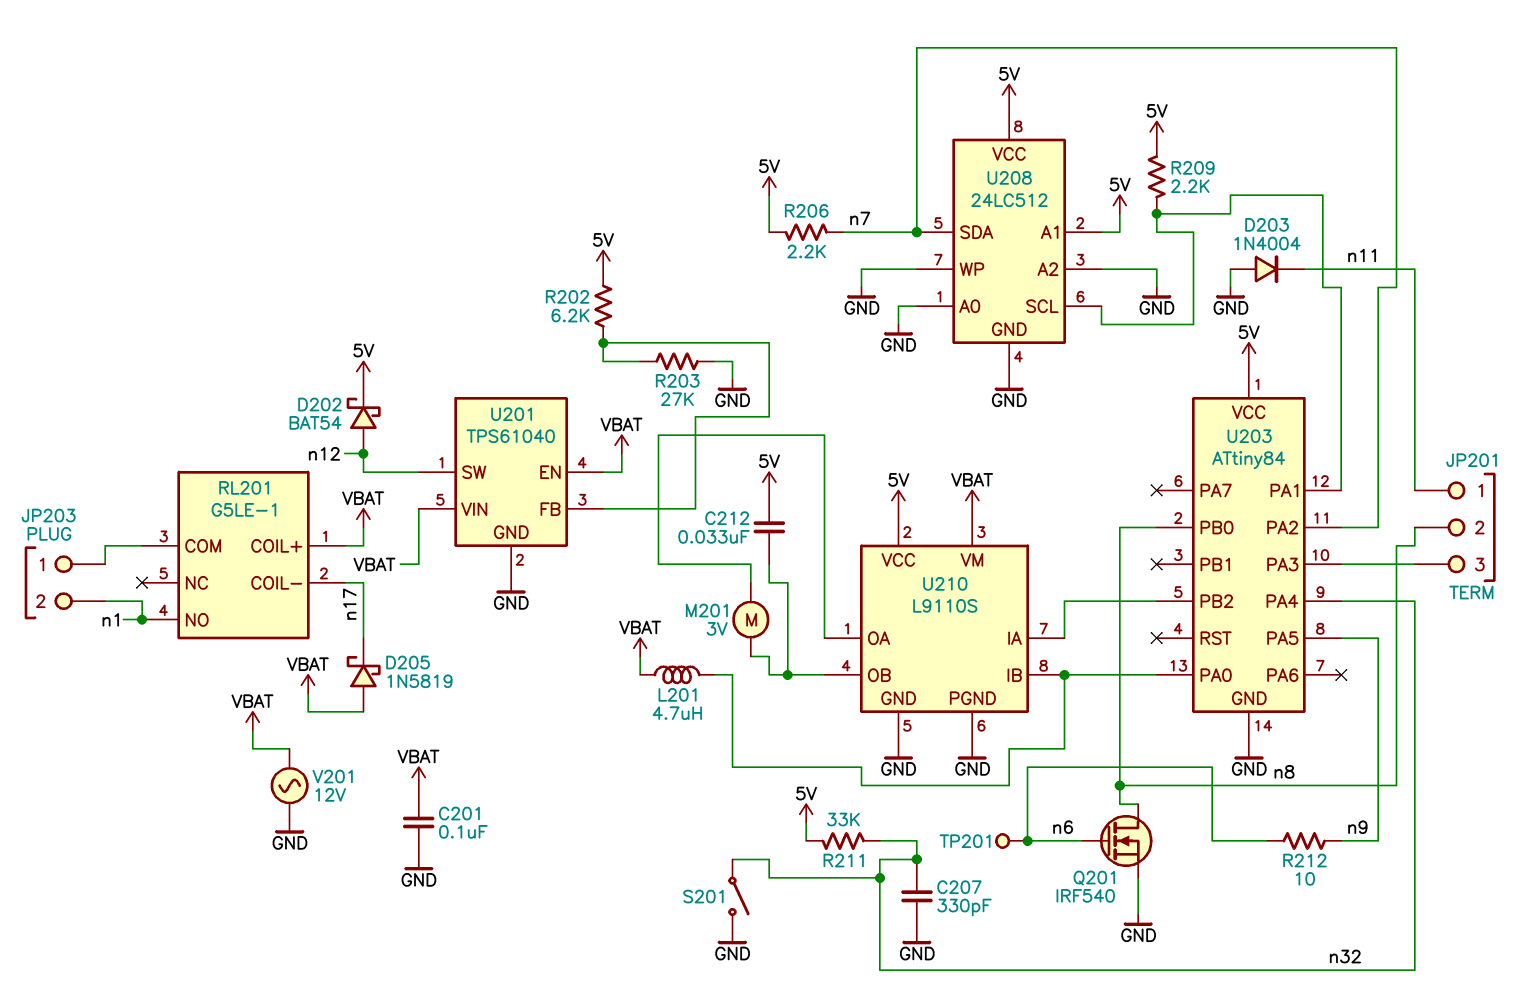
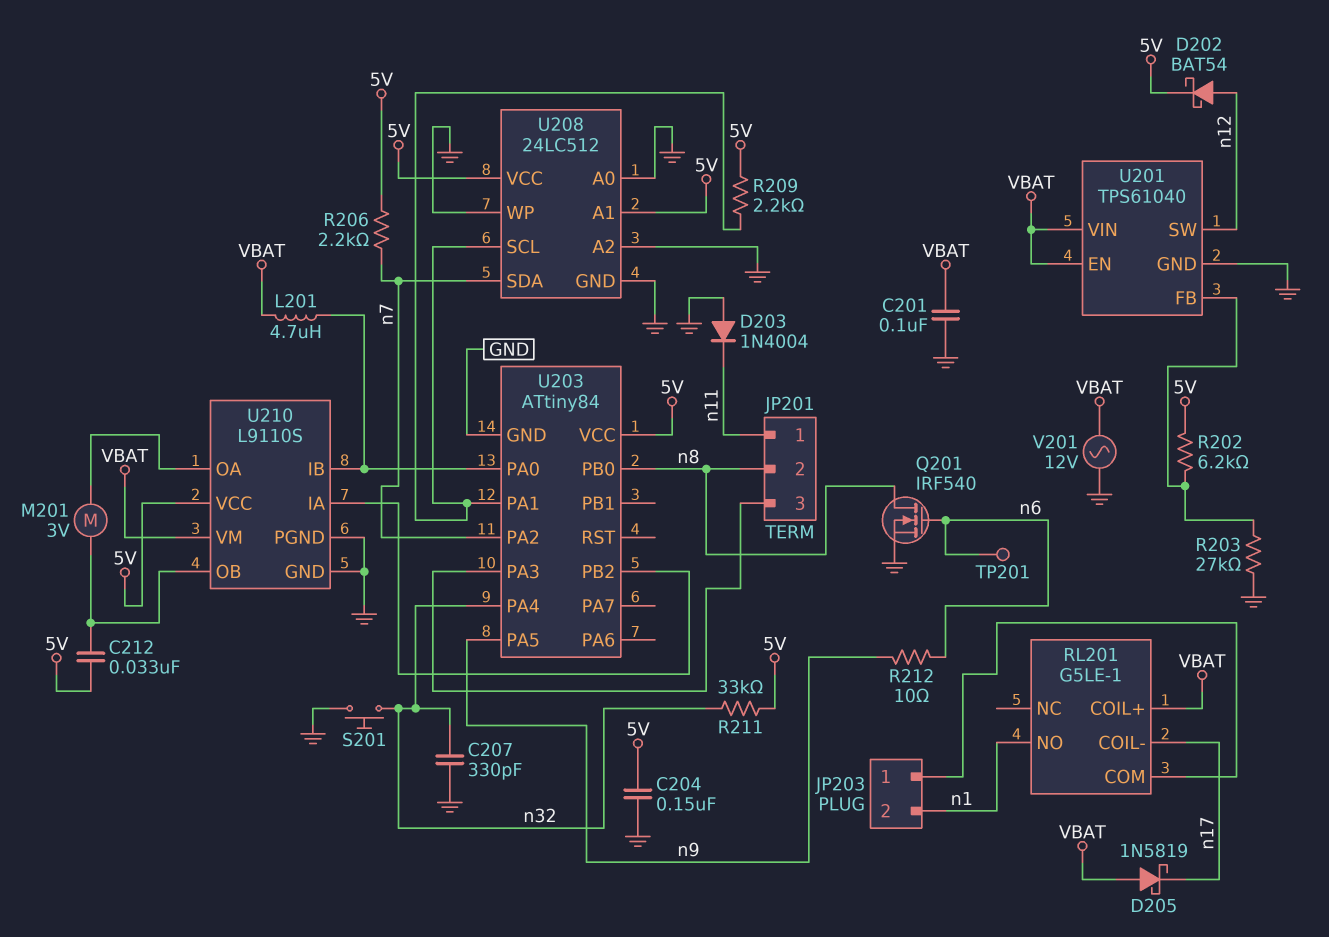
C204: none -> 150nF (5V, GND)
S201: switch (GND, n32) -> button (GND, n32)

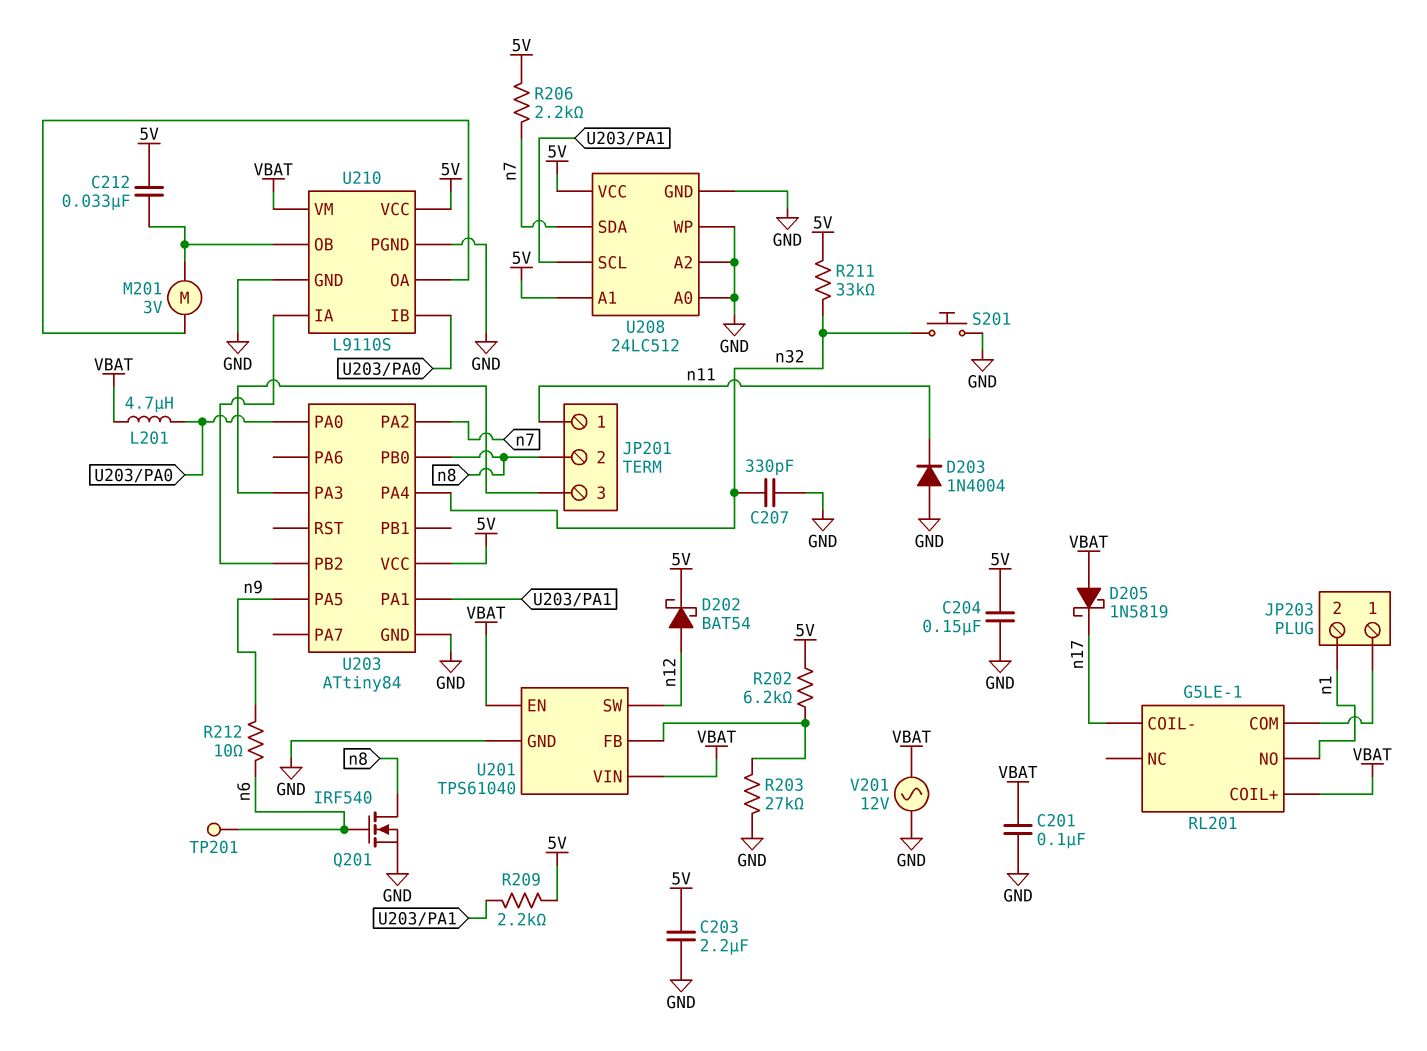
C203: none -> 2.2uF (5V, GND)

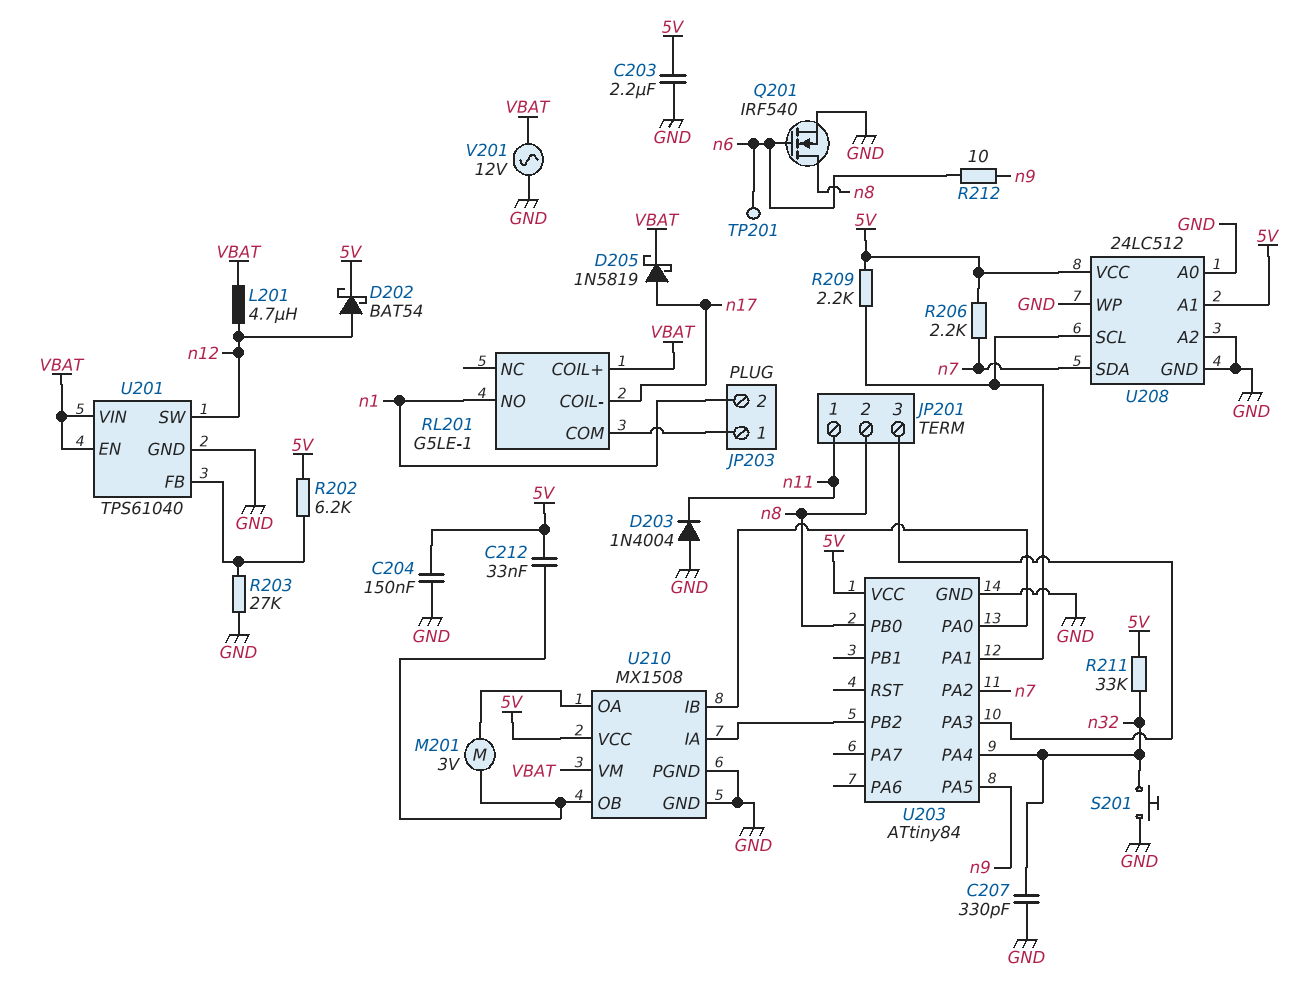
C201: 100nF (GND, VBAT) -> none
D205: schottky 1N5819 (A VBAT, K n17) -> schottky 1N5819 (A n17, K VBAT)
L201: 4.7uH (U203/PA0, VBAT) -> 4.7uH (VBAT, n12)
U210: L9110S -> MX1508

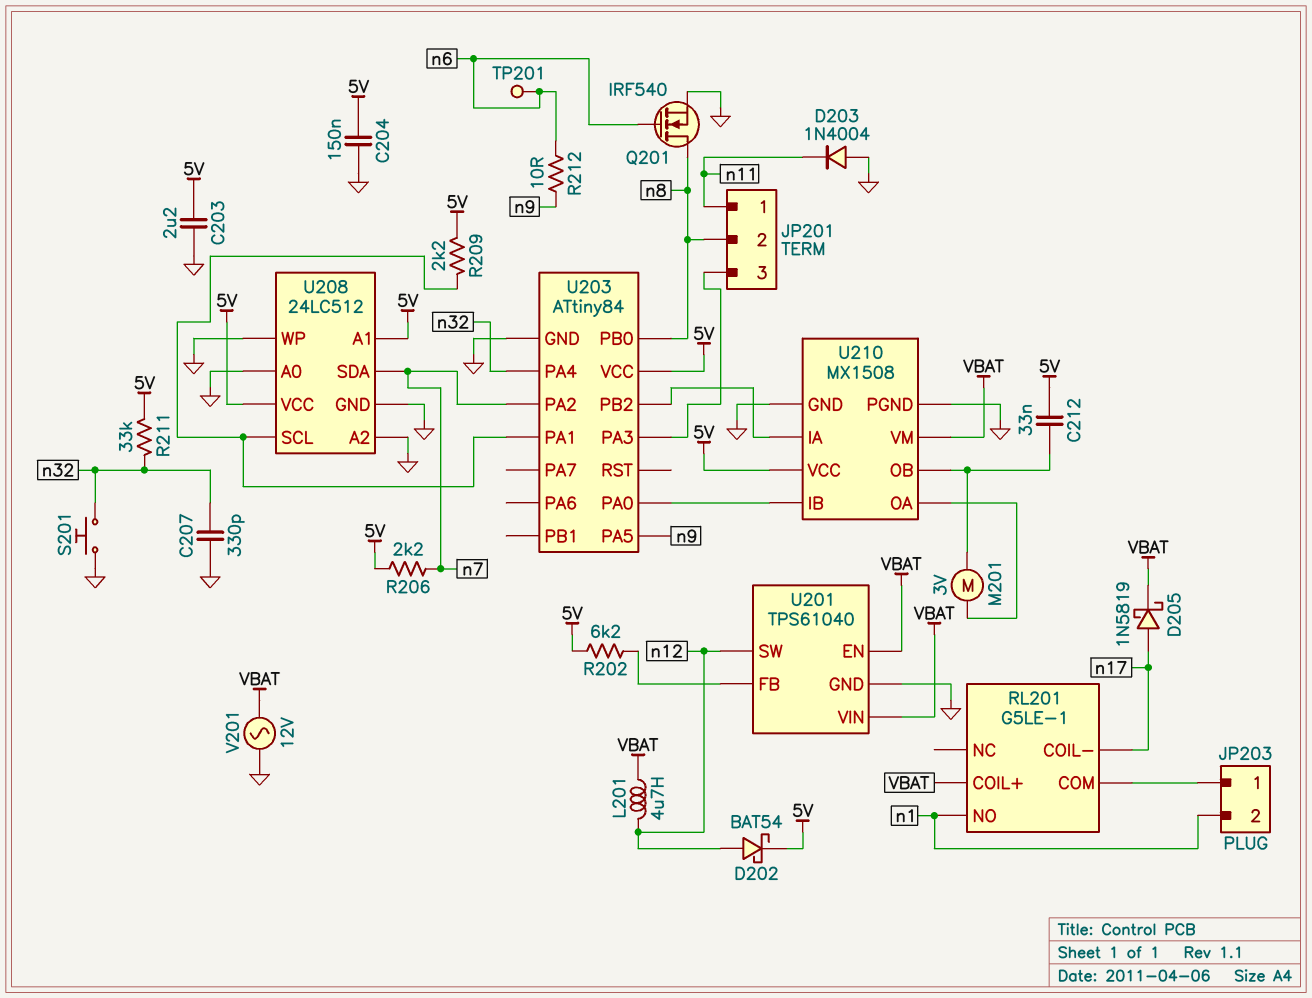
R203: 27k (GND, U201/FB) -> none

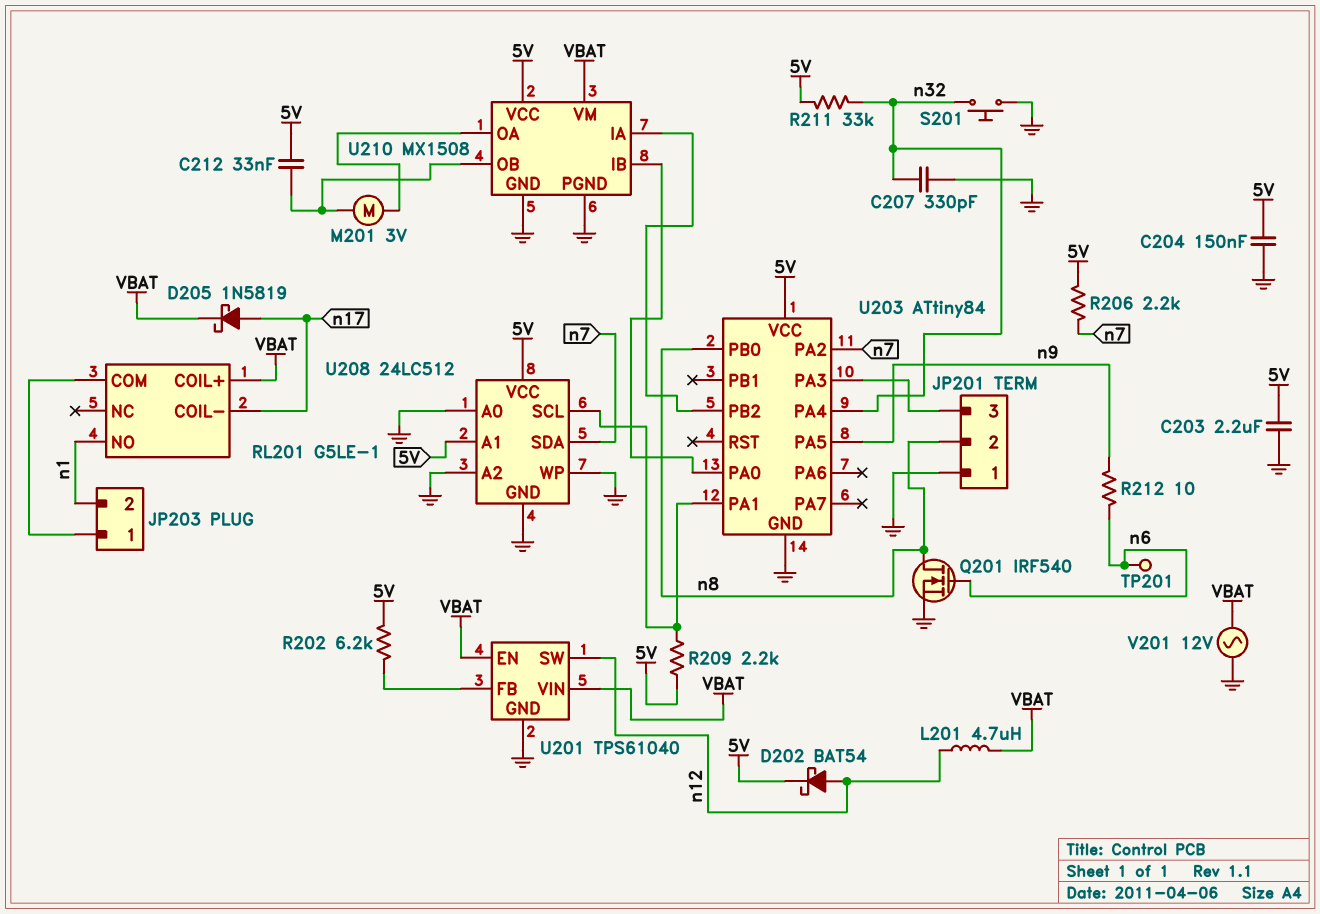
D203: diode 1N4004 (A GND, K n11) -> none
JP201 pin 1: n11 -> GND

